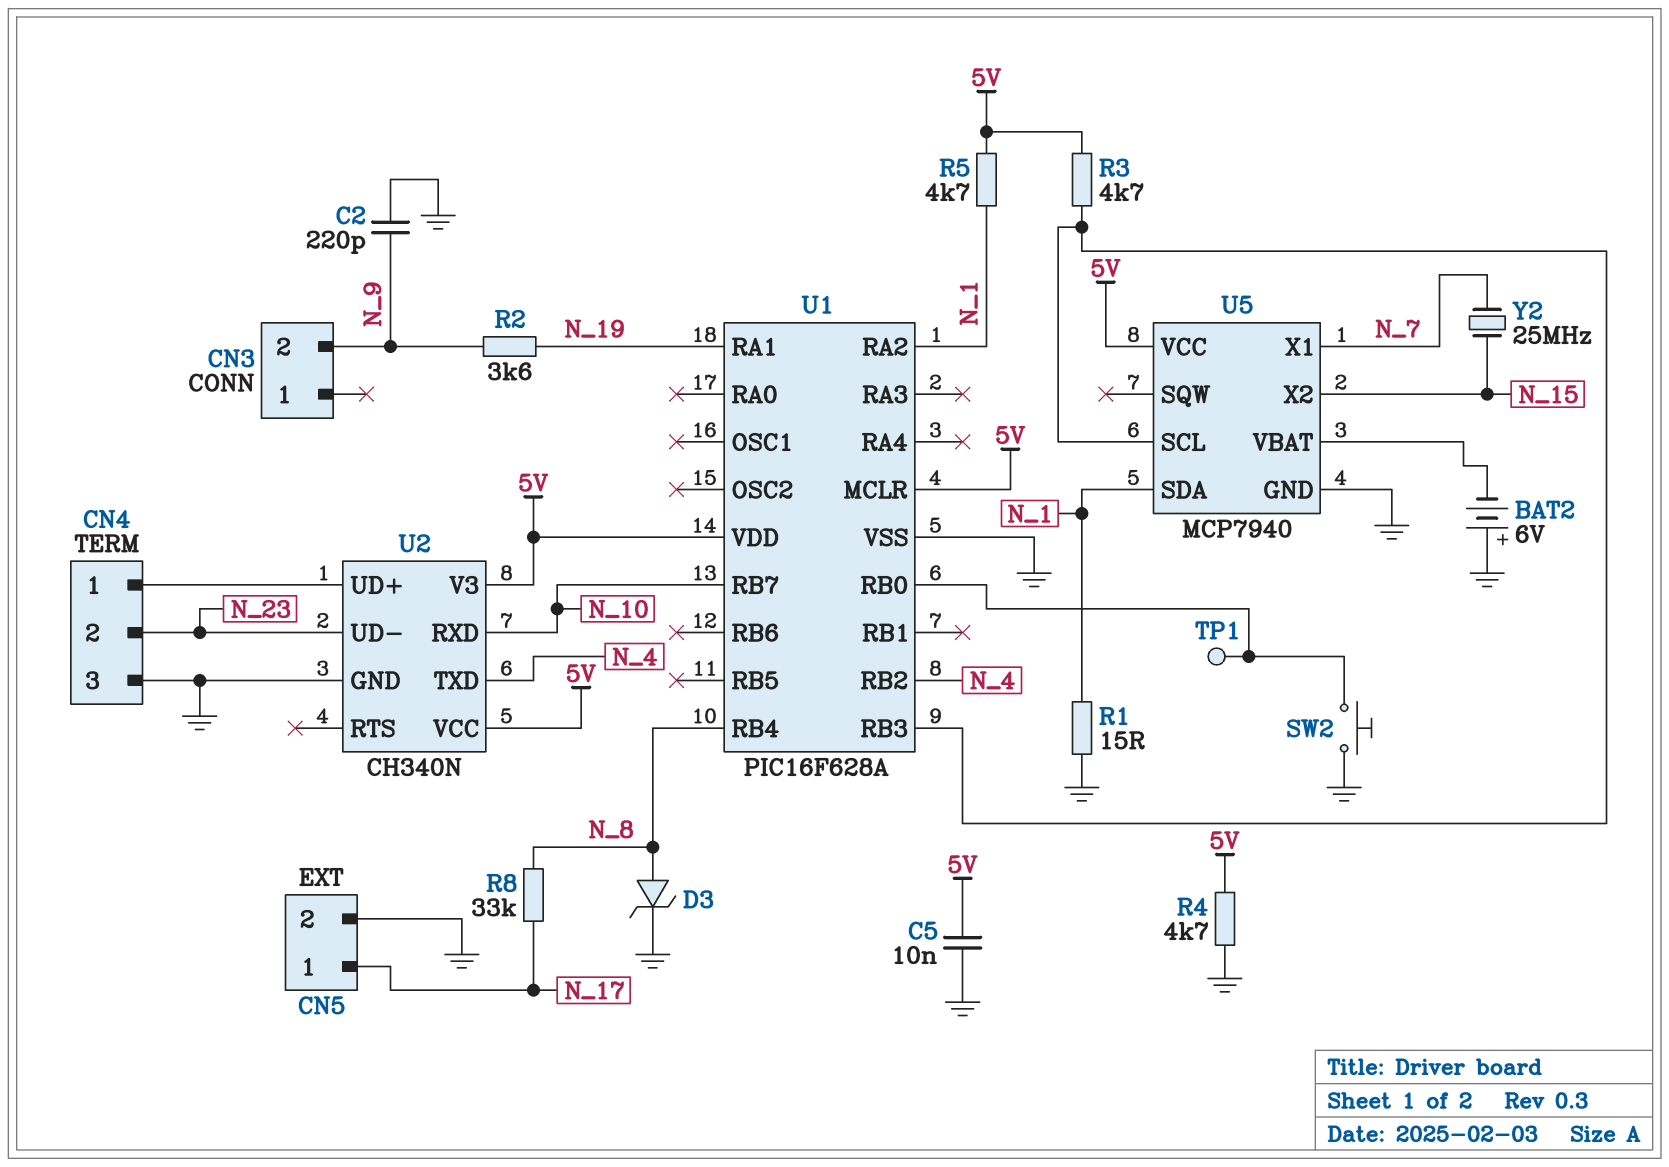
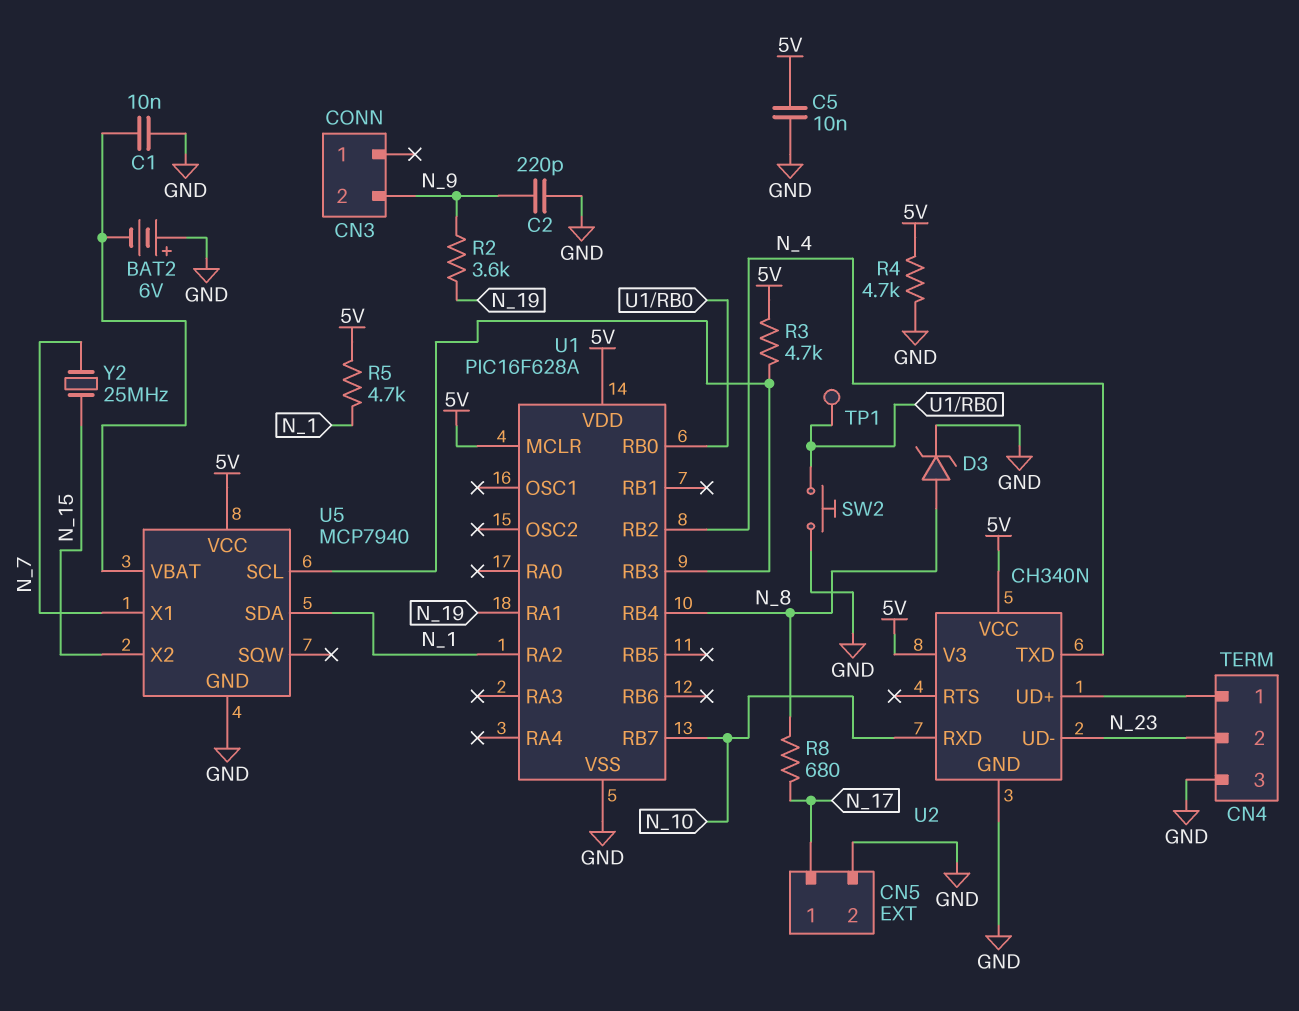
C1: none -> 10nF (GND, U5/VBAT)
R1: 15 (GND, N_1) -> none
R8: 33k (N_8, N_17) -> 680 (N_8, N_17)

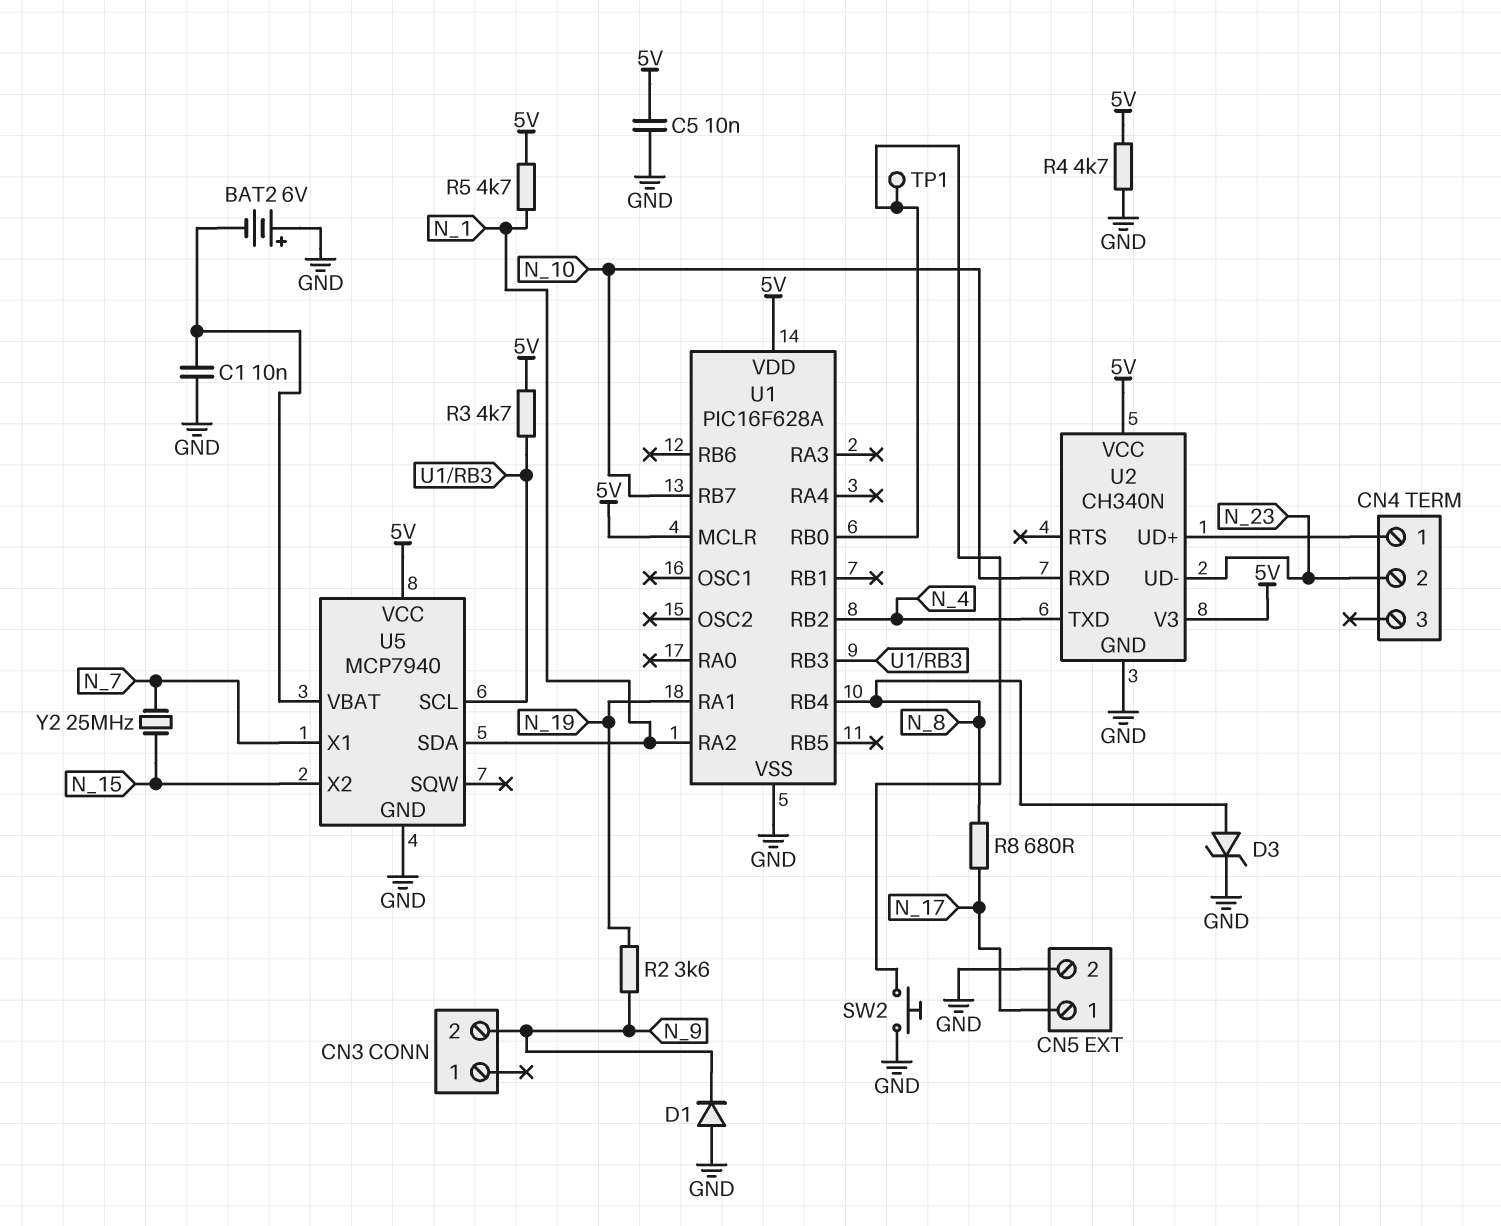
C2: 220pF (GND, N_9) -> none
CN4 pin 3: GND -> none
D1: none -> diode (A GND, K N_9)

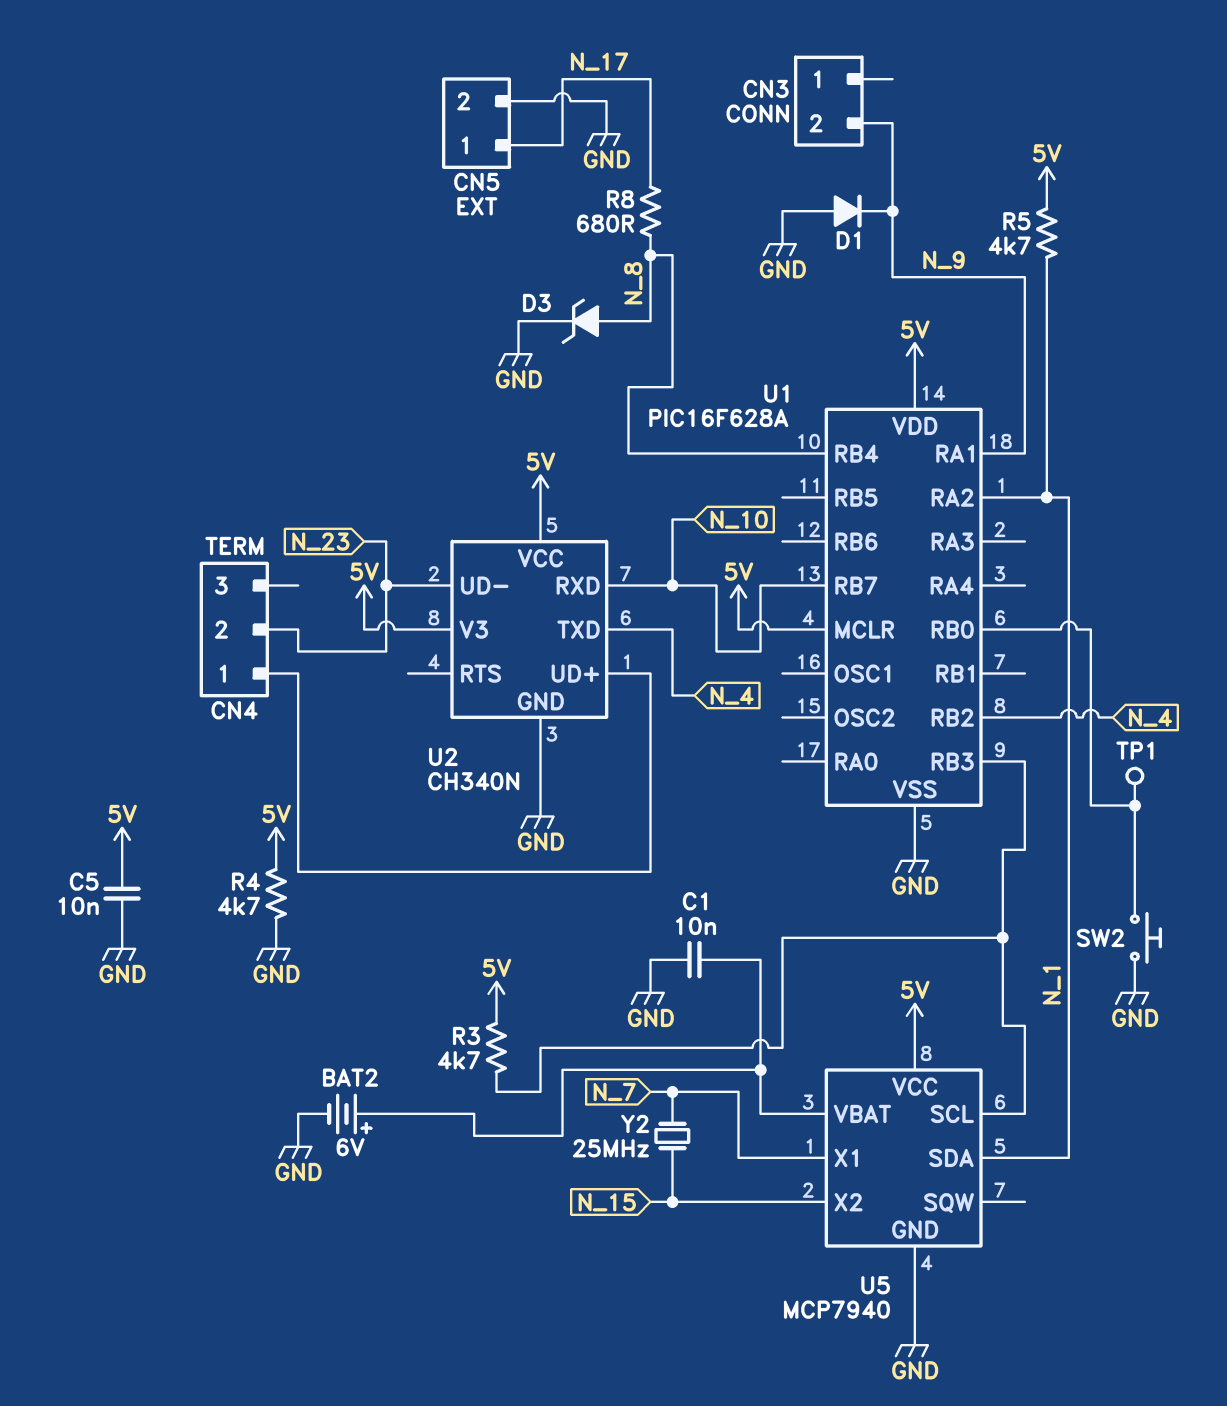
BAT2: 6V (plus GND, minus U5/VBAT) -> 6V (plus U5/VBAT, minus GND)
R2: 3.6k (N_9, N_19) -> none
U1 pin RA1: N_19 -> N_9

